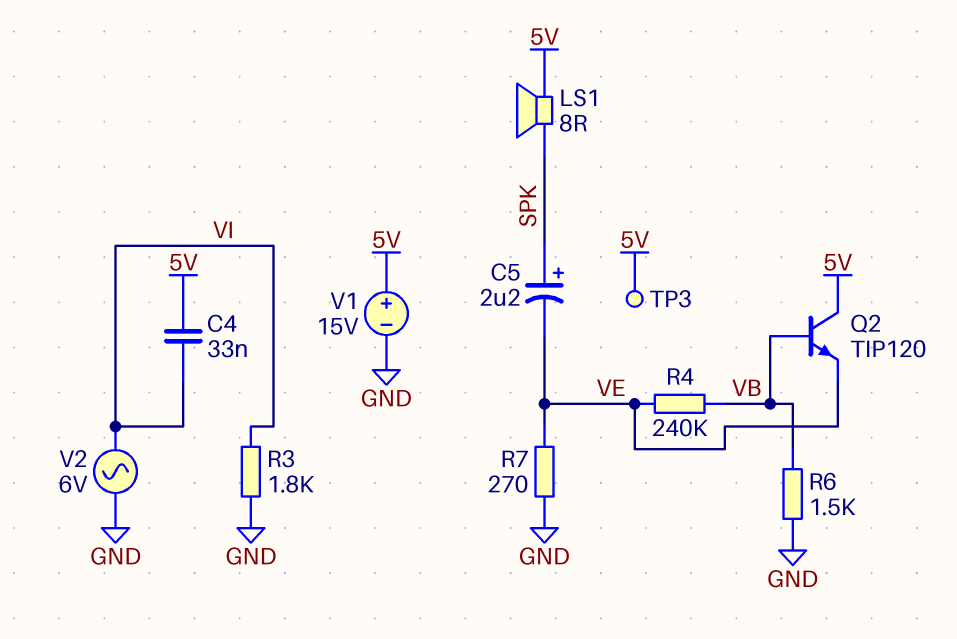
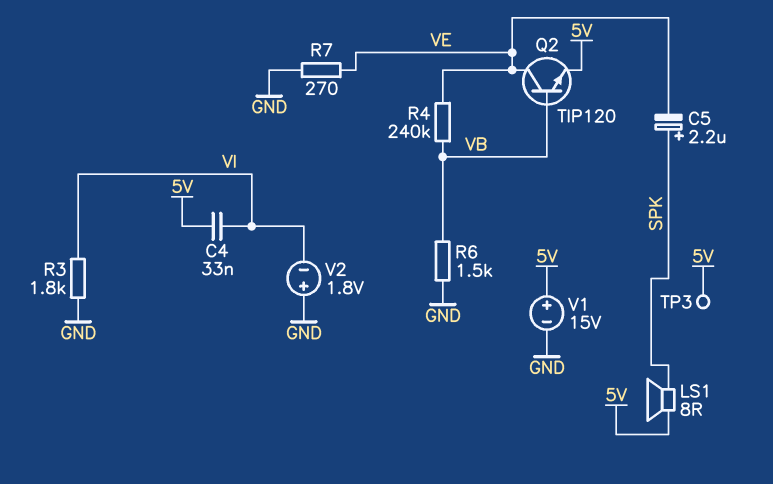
Q2: NPN TIP120 (B VB, C 5V, E VE) -> NPN TIP120 (B VB, C VE, E 5V)
V2: AC 6V (GND, VI) -> 1.8V (plus GND, minus VI)

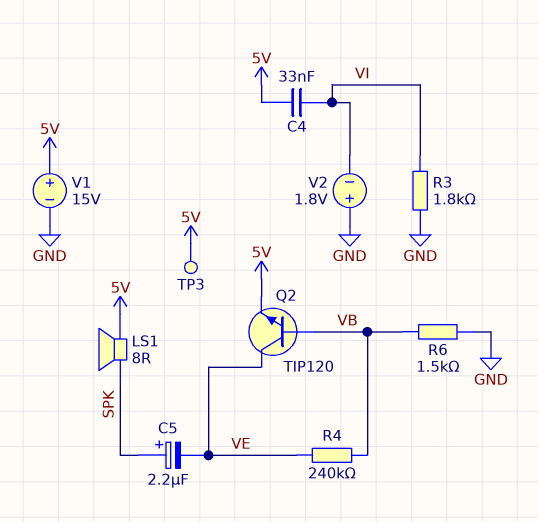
R7: 270 (GND, VE) -> none

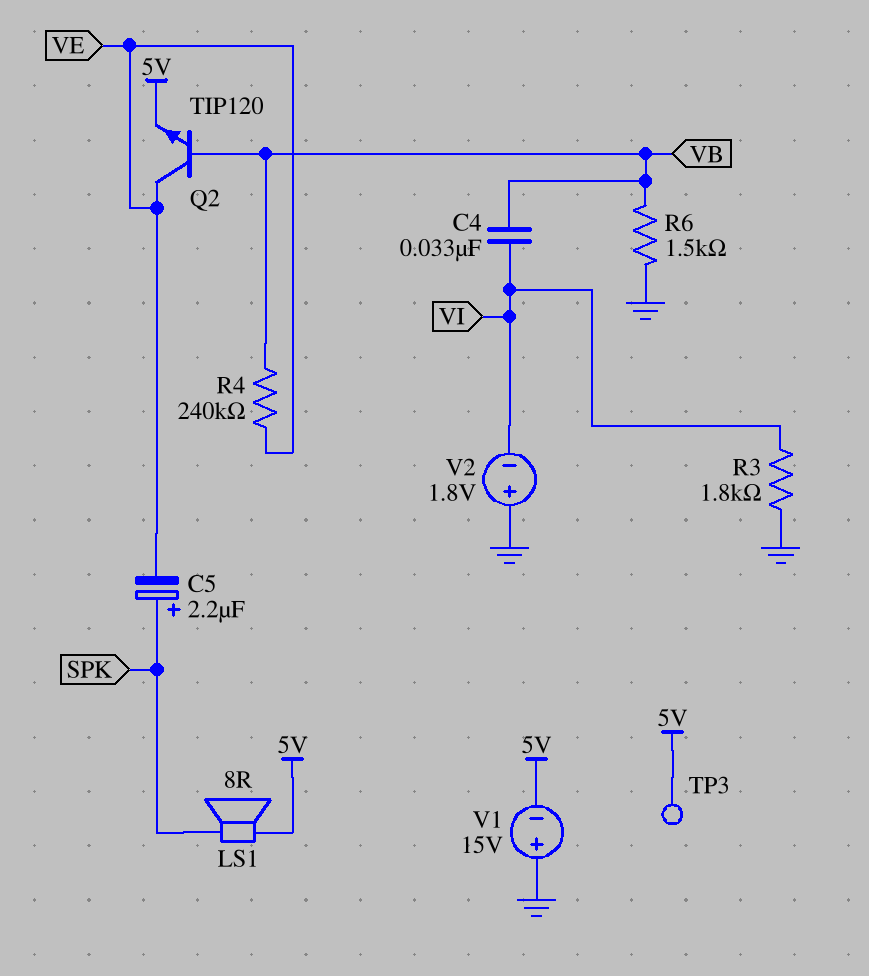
C4: 33nF (5V, VI) -> 33nF (VB, VI)
V1: 15V (plus 5V, minus GND) -> 15V (plus GND, minus 5V)

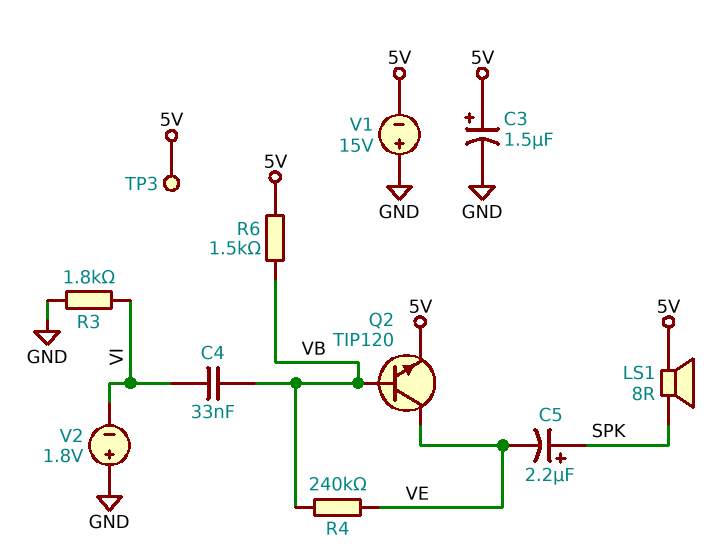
C3: none -> 1.5uF (plus 5V, minus GND)
R6: 1.5k (GND, VB) -> 1.5k (5V, VB)

